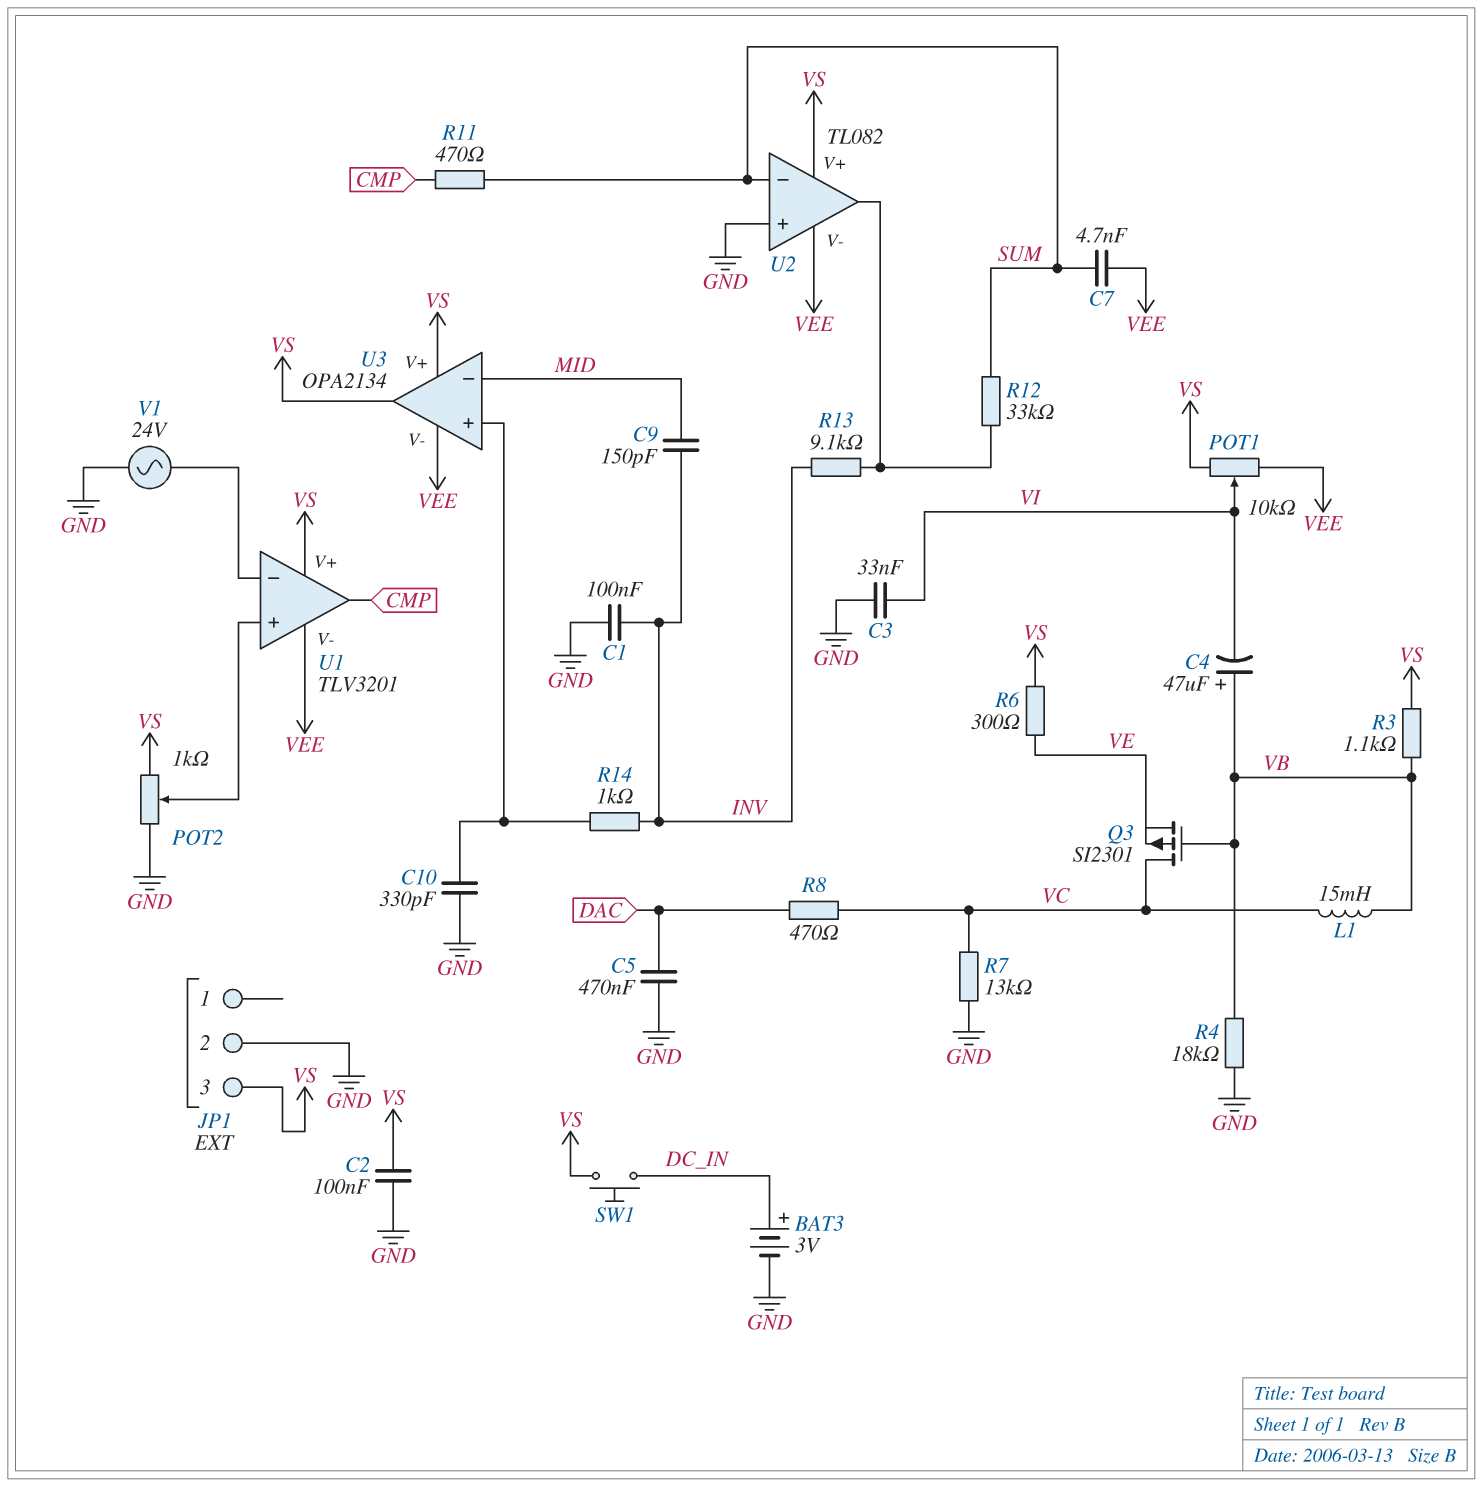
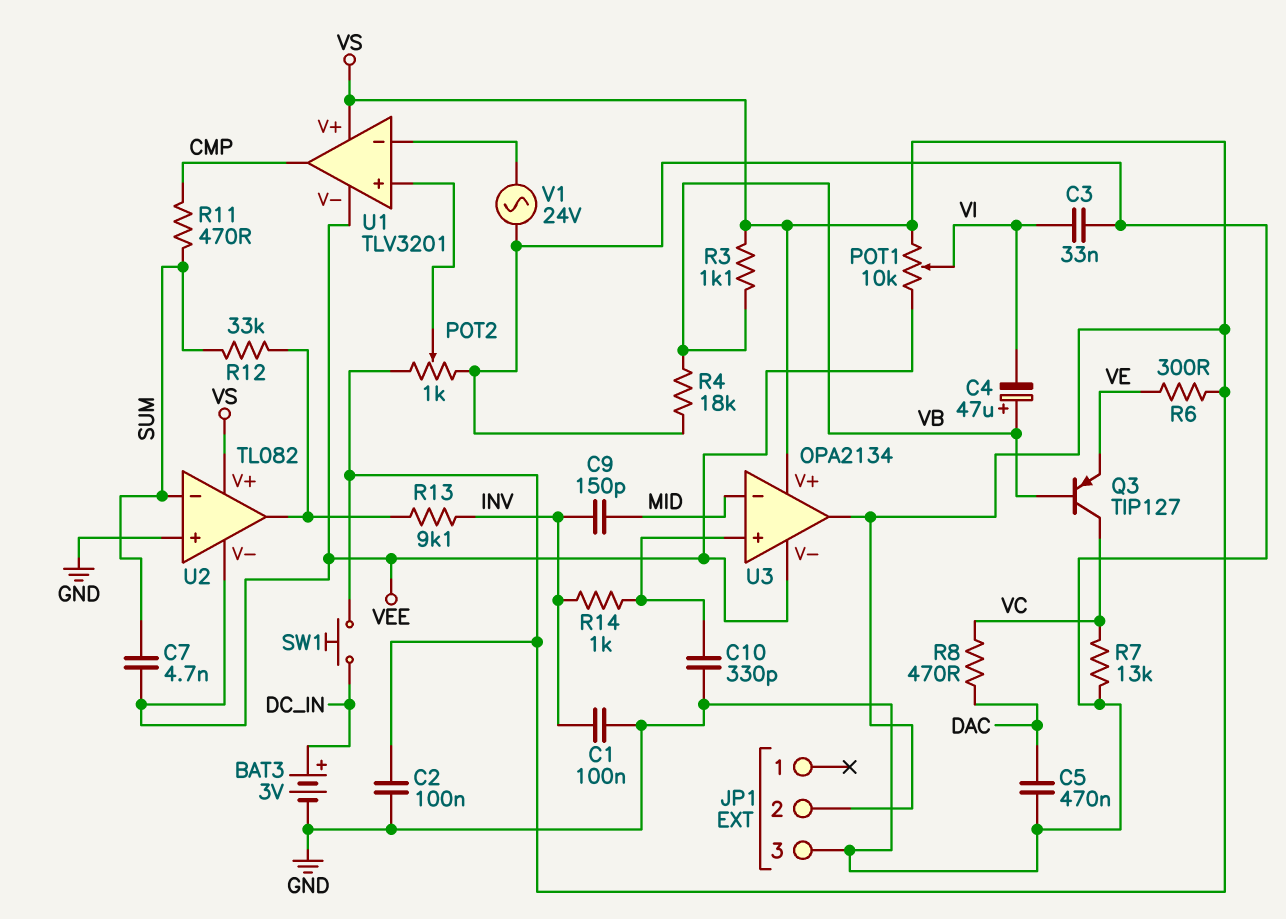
JP1 pin 2: GND -> VS
JP1 pin 3: VS -> GND
L1: 15mH (VB, VC) -> none
Q3: PMOS SI2301 (G VB, D VC, S VE) -> PNP TIP127 (B VB, C VC, E VE)

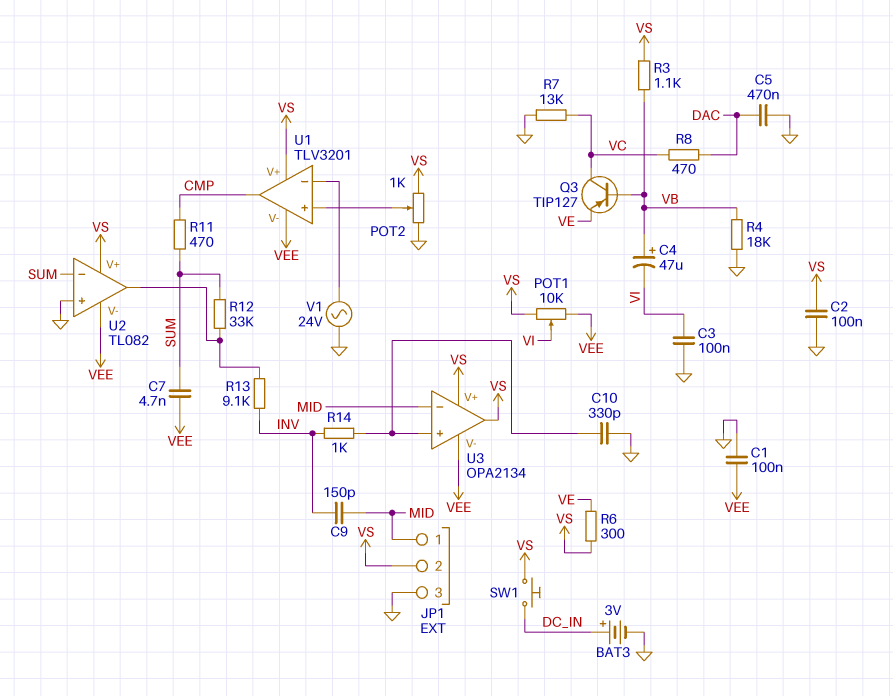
C1: 100nF (GND, INV) -> 100nF (GND, VEE)
C3: 33nF (GND, VI) -> 100nF (GND, VI)
JP1 pin 1: none -> MID

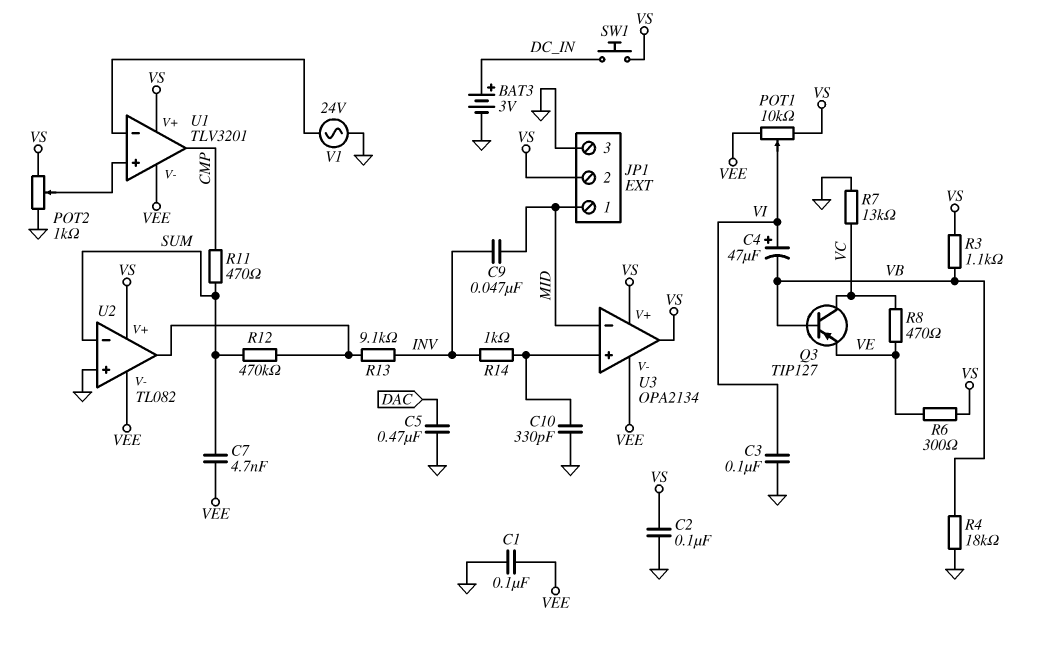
C4: 47uF (plus VB, minus VI) -> 47uF (plus VI, minus VB)
C9: 150pF (INV, MID) -> 47nF (INV, MID)
R8: 470 (DAC, VC) -> 470 (VC, VE)
R12: 33k (SUM, U2/out) -> 470k (SUM, U2/out)

